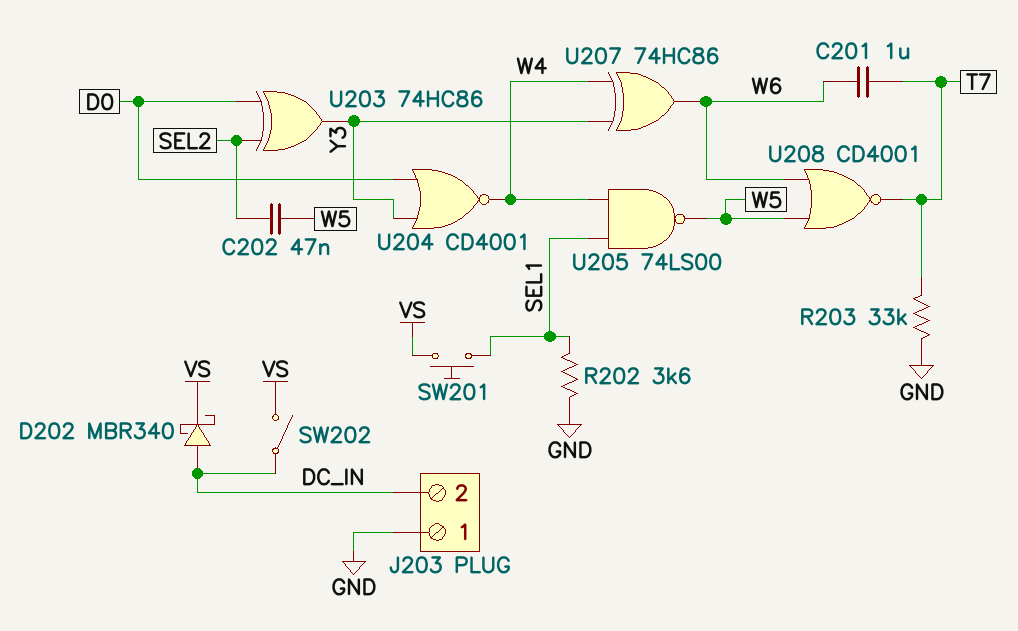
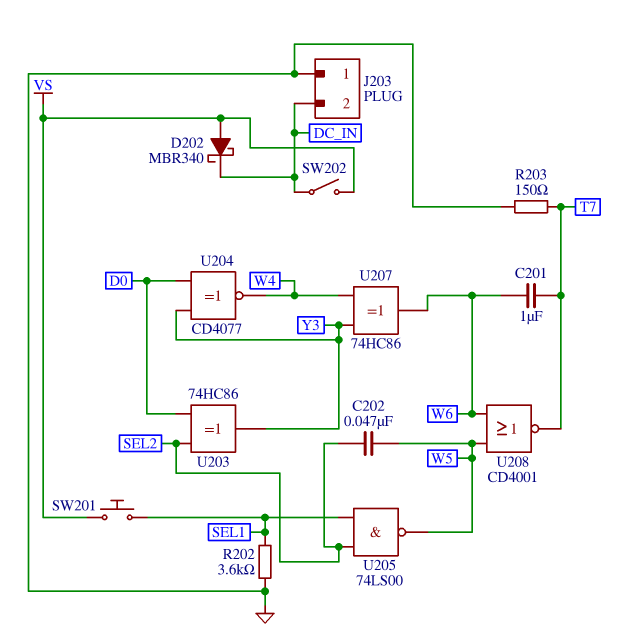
D202: schottky MBR340 (A DC_IN, K VS) -> schottky MBR340 (A VS, K DC_IN)
R203: 33k (GND, T7) -> 150 (GND, T7)
U204: NOR CD4001 (in D0, in Y3, out W4) -> XNOR CD4077 (in D0, in Y3, out W4)
U205: NAND 74LS00 (in SEL1, in W4, out W5) -> NAND 74LS00 (in SEL1, in SEL2, out W5)

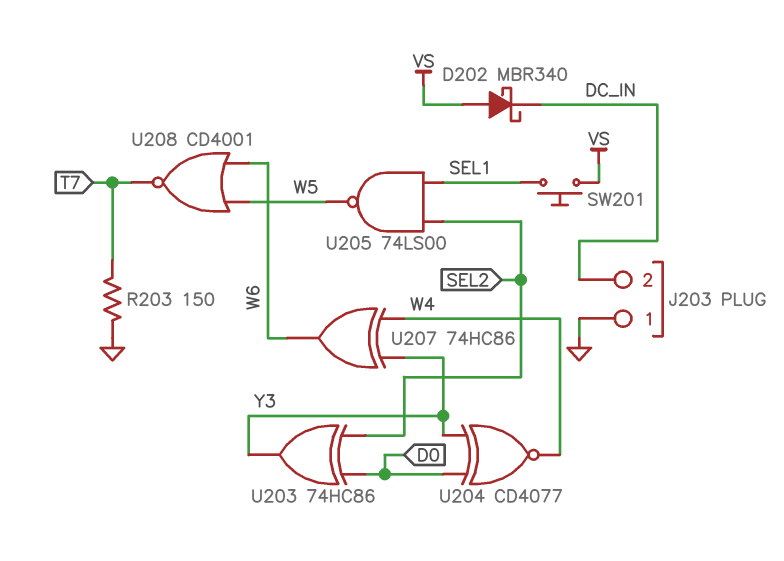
C201: 1uF (T7, W6) -> none
C202: 47nF (SEL2, W5) -> none
R202: 3.6k (GND, SEL1) -> none
SW202: switch (DC_IN, VS) -> none

